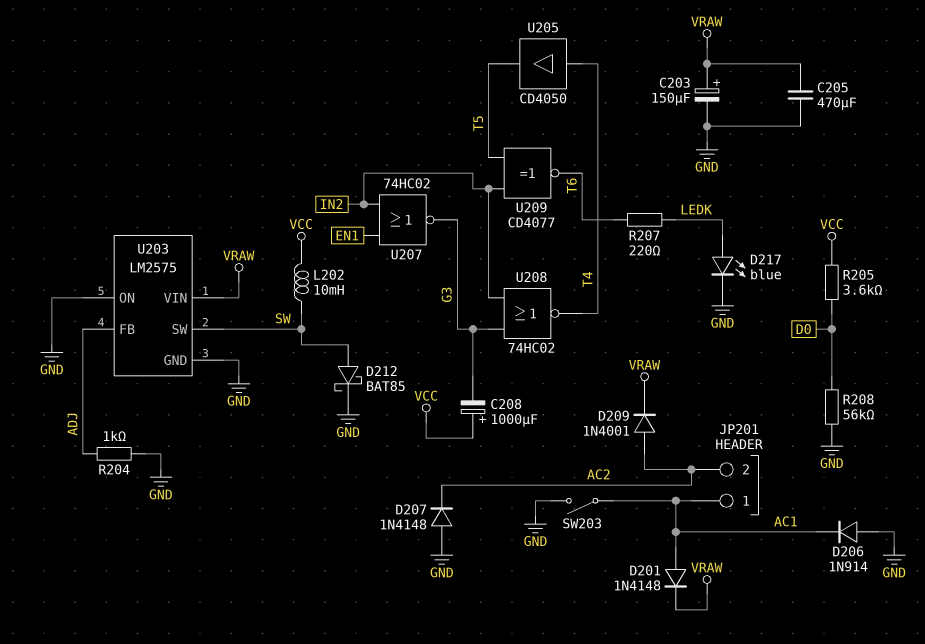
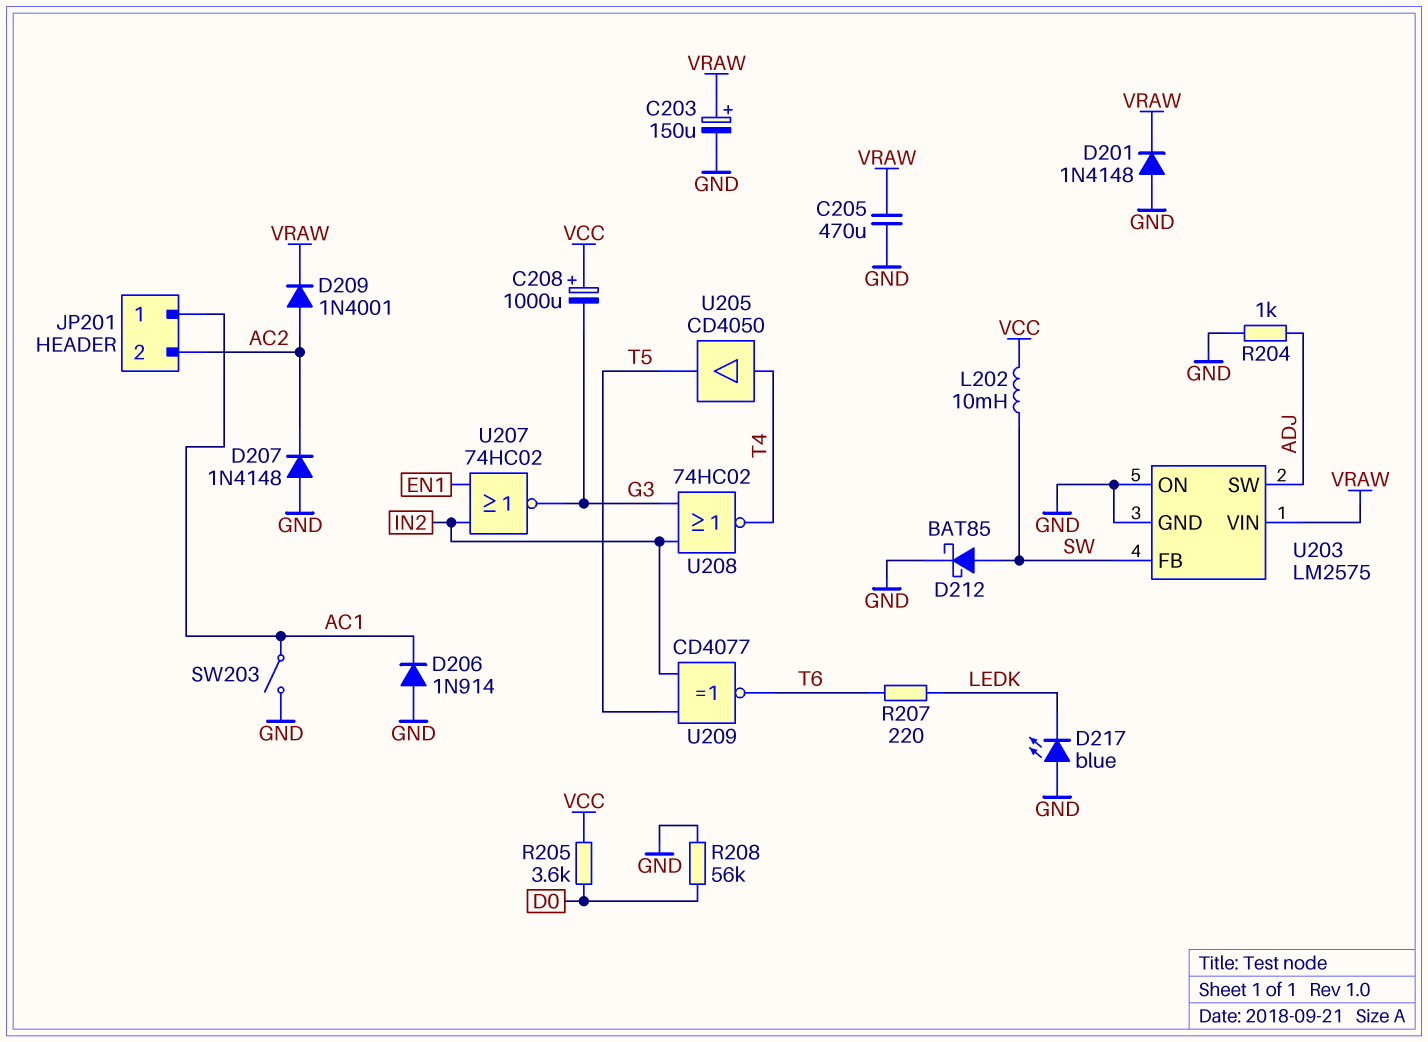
D201: diode 1N4148 (A AC1, K VRAW) -> diode 1N4148 (A GND, K VRAW)
D217: LED blue (A LEDK, K GND) -> LED blue (A GND, K LEDK)
U203 pin FB: ADJ -> SW
U203 pin SW: SW -> ADJ

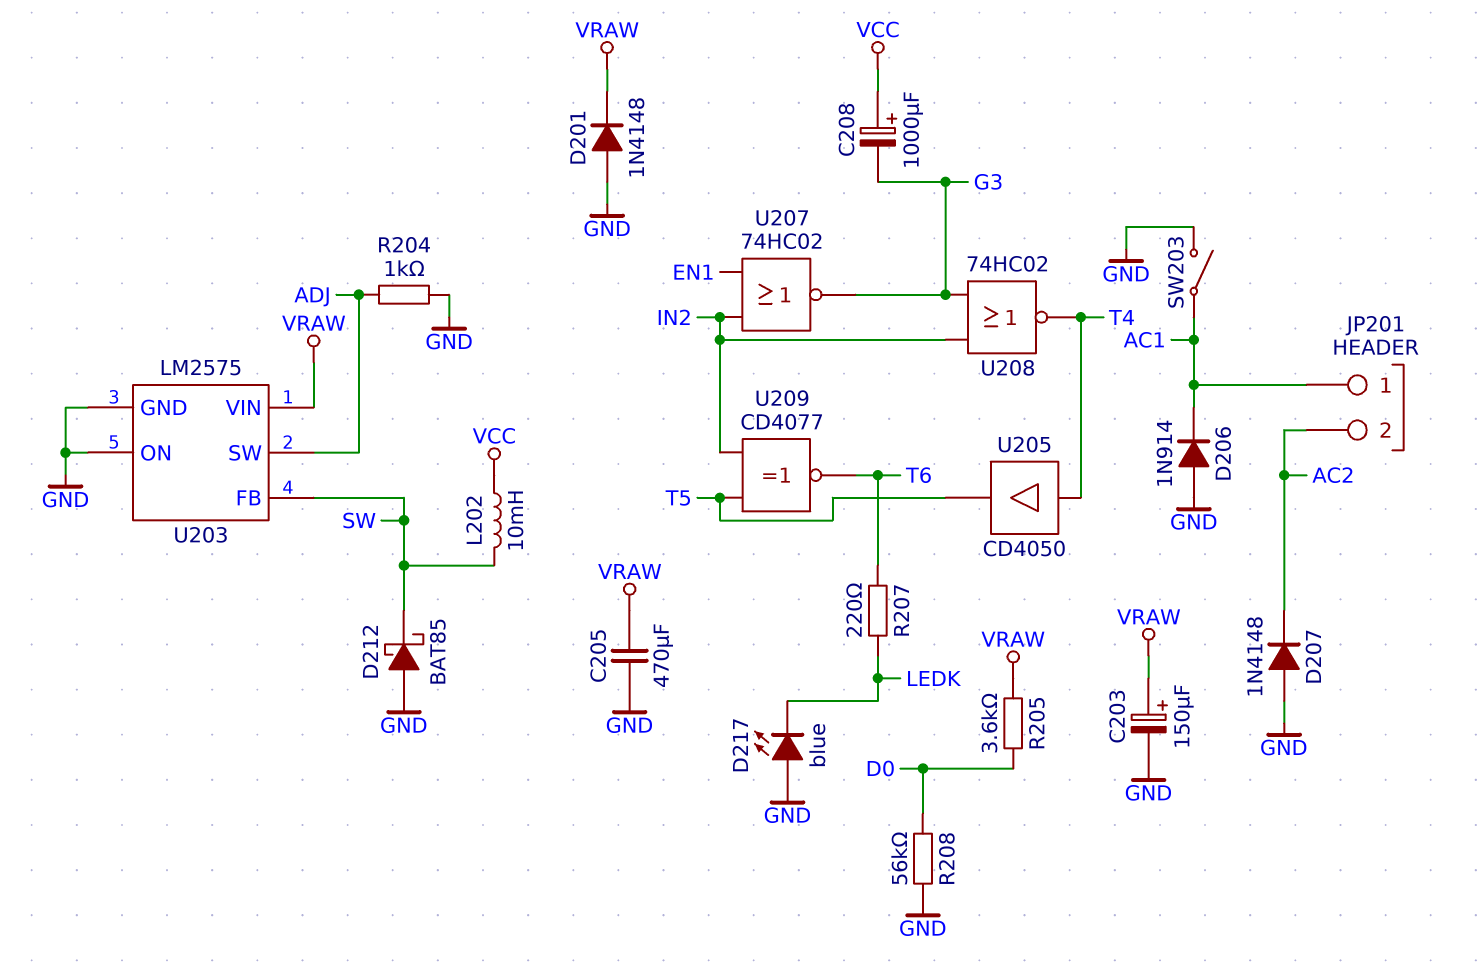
D209: diode 1N4001 (A AC2, K VRAW) -> none
D212: schottky BAT85 (A SW, K GND) -> schottky BAT85 (A GND, K SW)
R205: 3.6k (D0, VCC) -> 3.6k (D0, VRAW)

